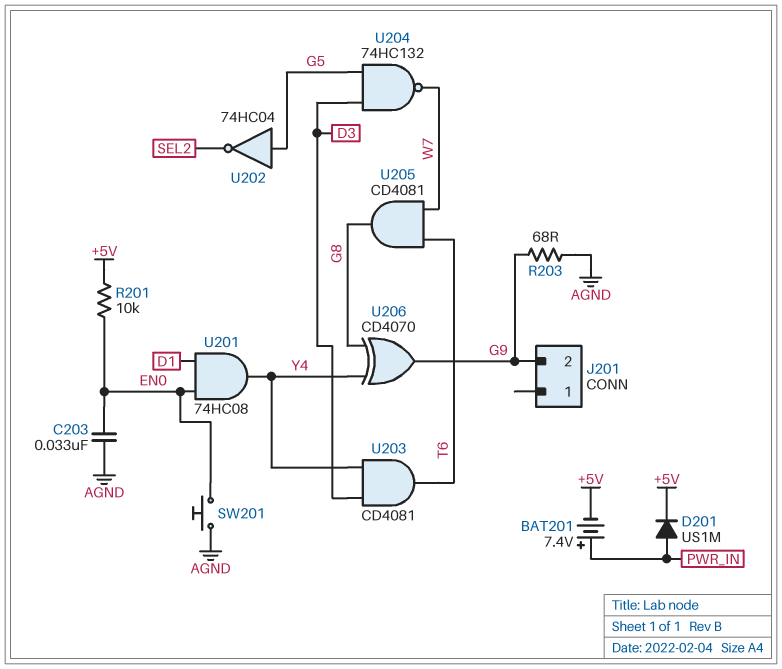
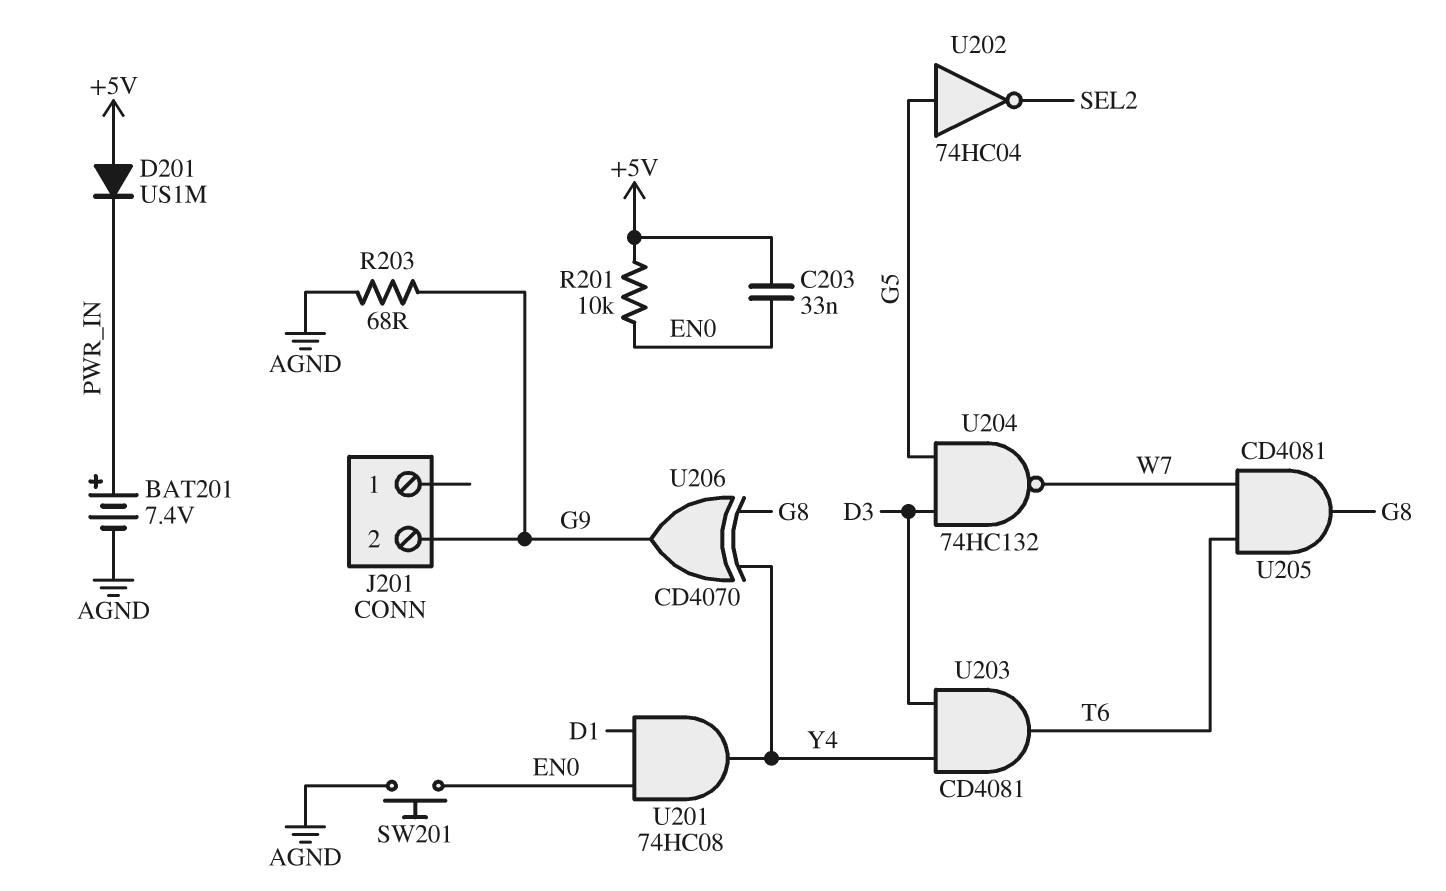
BAT201: 7.4V (plus PWR_IN, minus +5V) -> 7.4V (plus PWR_IN, minus AGND)
C203: 33nF (AGND, EN0) -> 33nF (+5V, EN0)
D201: diode US1M (A PWR_IN, K +5V) -> diode US1M (A +5V, K PWR_IN)

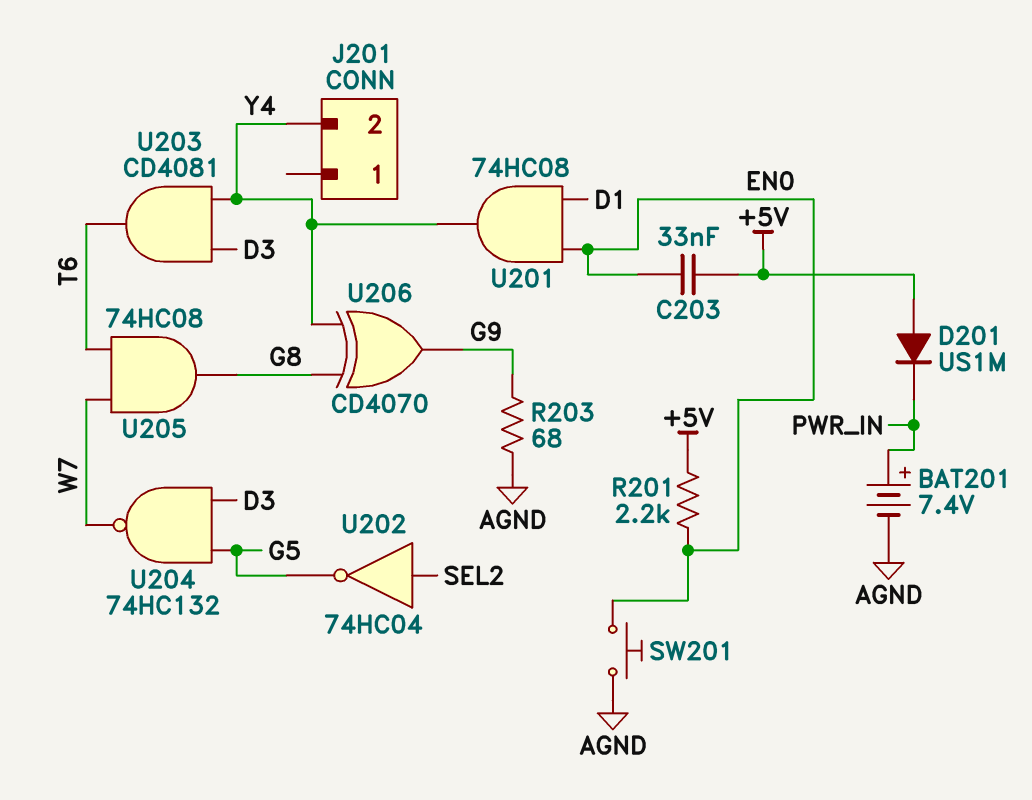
J201 pin 2: G9 -> Y4
R201: 10k (+5V, EN0) -> 2.2k (+5V, EN0)
U202: NOT 74HC04 (in G5, out SEL2) -> NOT 74HC04 (in SEL2, out G5)
U205: AND CD4081 (in T6, in W7, out G8) -> AND 74HC08 (in T6, in W7, out G8)

